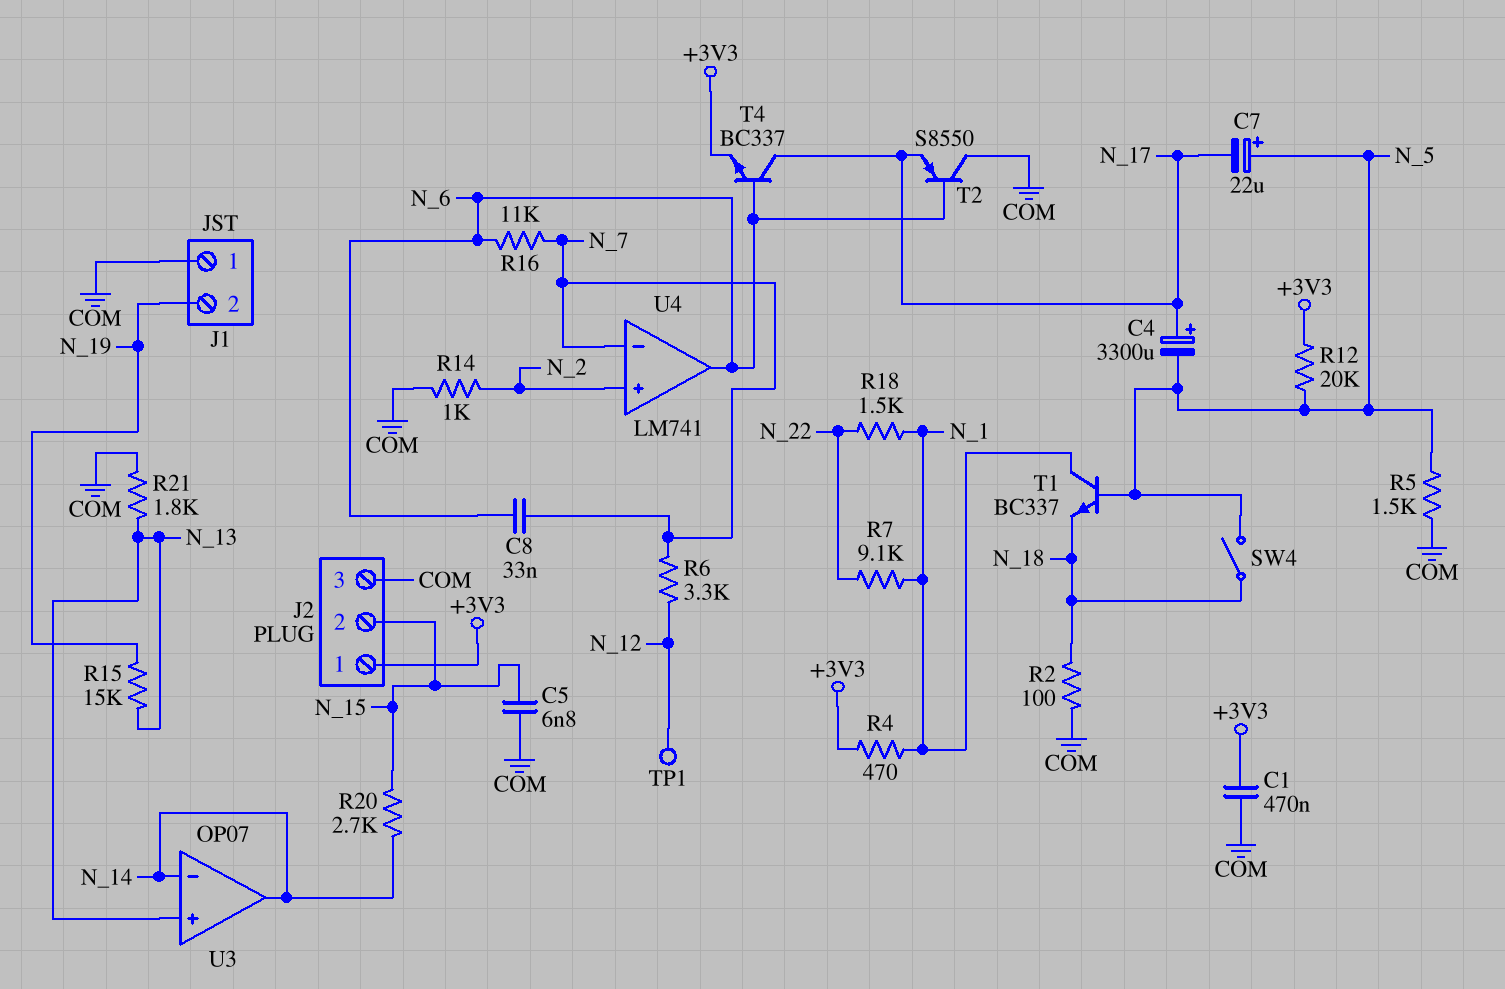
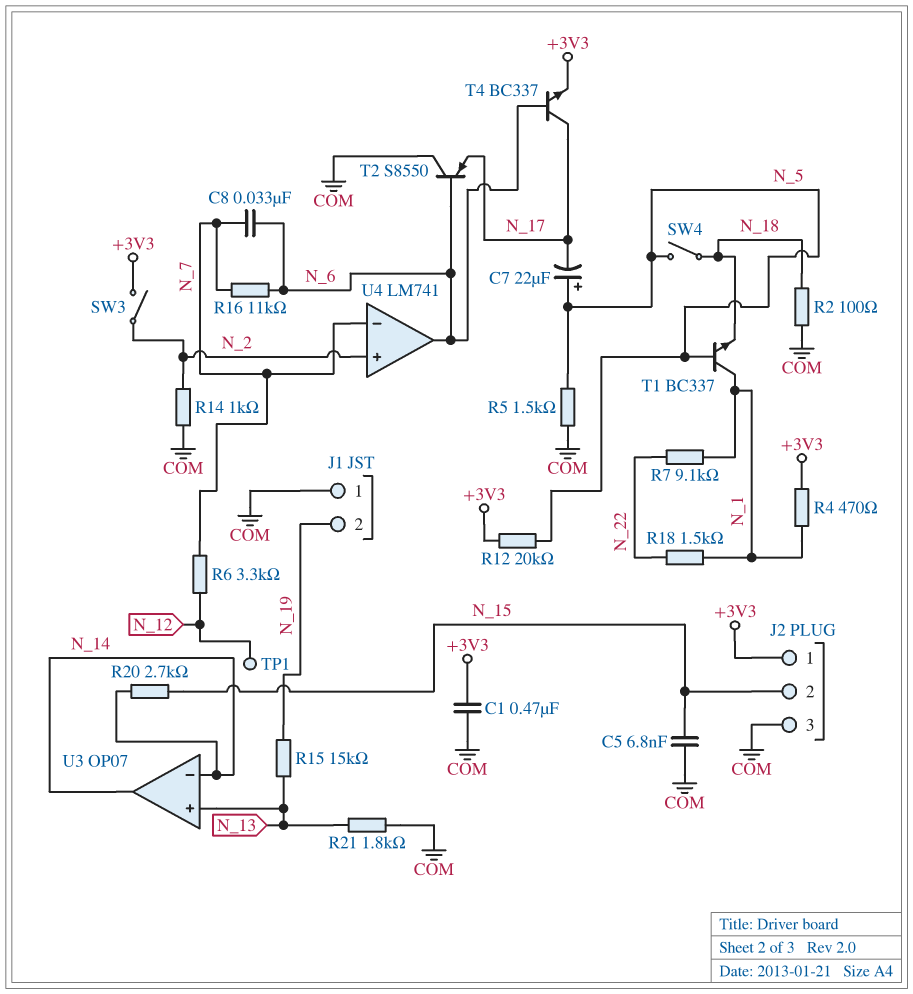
C4: 3300uF (plus N_17, minus N_5) -> none
SW3: none -> switch (+3V3, N_2)

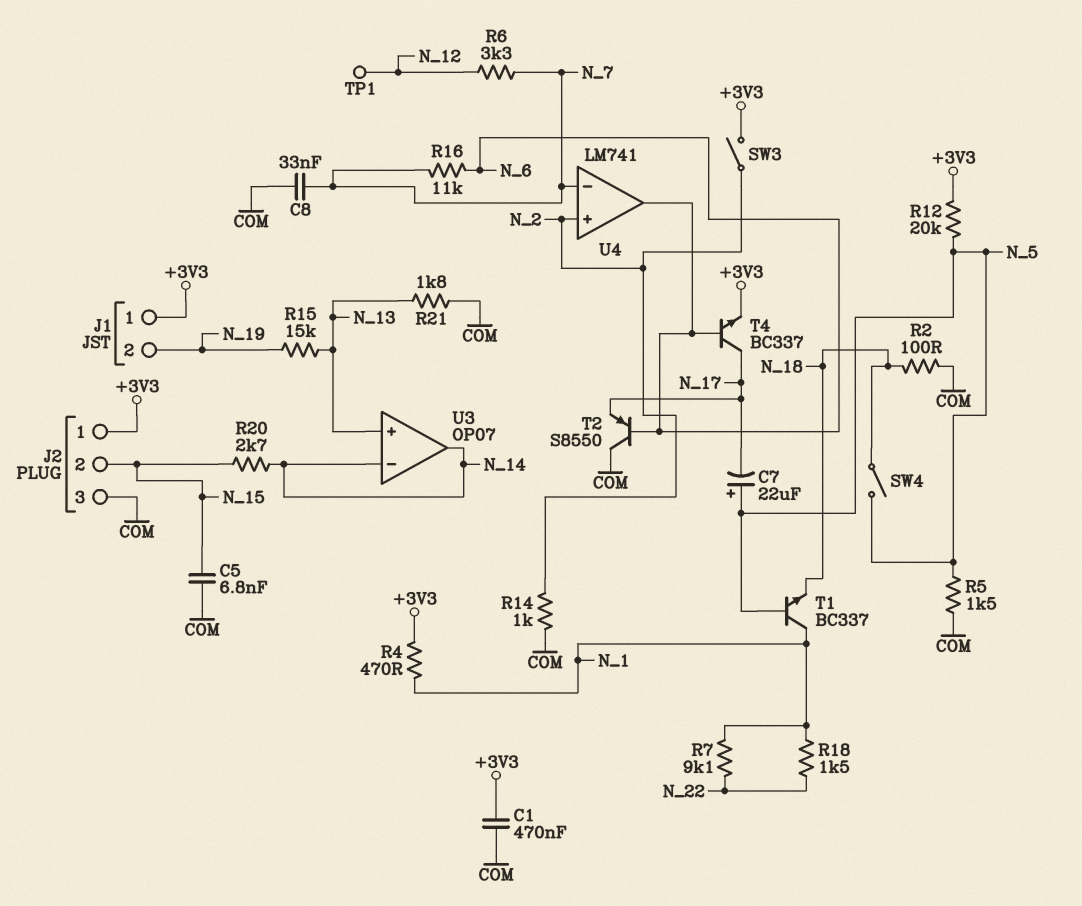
C8: 33nF (N_6, N_7) -> 33nF (COM, N_7)
J1 pin 1: COM -> +3V3

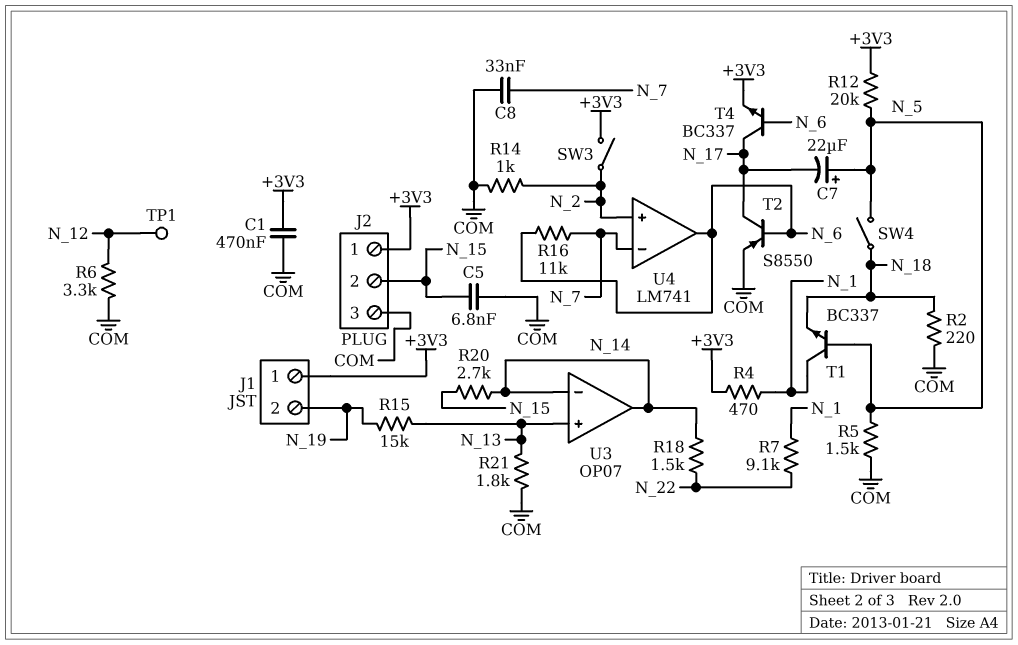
R2: 100 (COM, N_18) -> 220 (COM, N_18)
R6: 3.3k (N_7, N_12) -> 3.3k (COM, N_12)
R18: 1.5k (N_1, N_22) -> 1.5k (N_14, N_22)
T2: PNP S8550 (B N_6, C COM, E N_17) -> PNP S8550 (B N_6, C N_17, E COM)

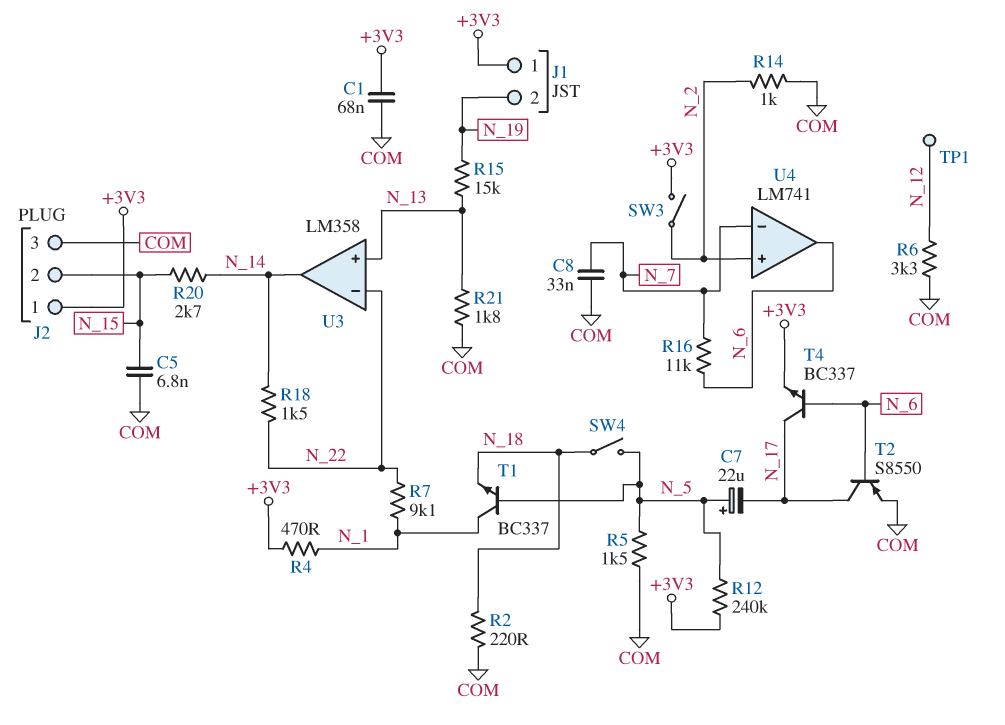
C1: 470nF (+3V3, COM) -> 68nF (+3V3, COM)
R12: 20k (+3V3, N_5) -> 240k (+3V3, N_5)
U3: OP07 -> LM358
U3 pin in-: N_14 -> N_22

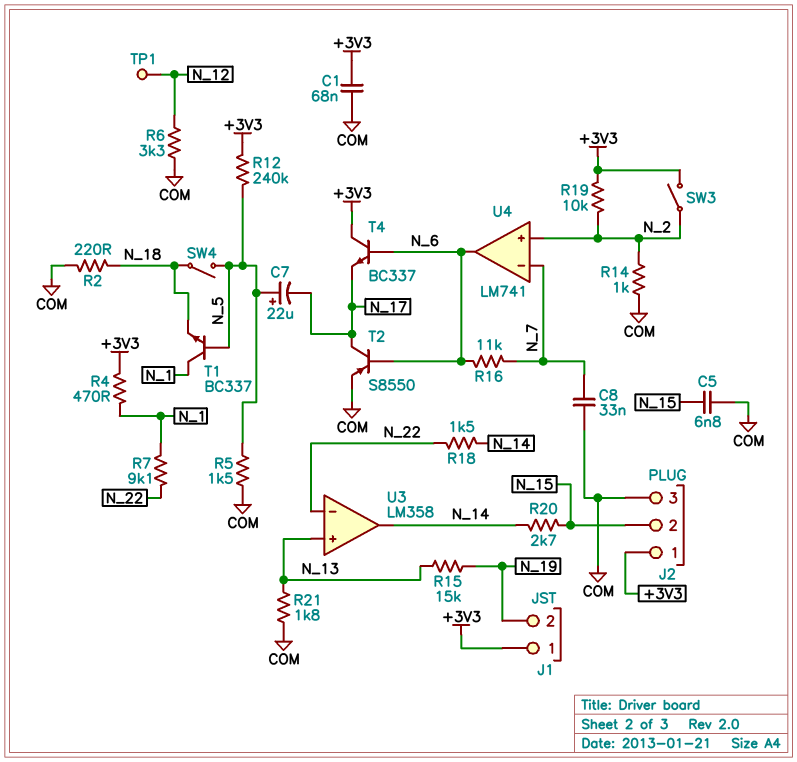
R19: none -> 10k (+3V3, N_2)
T4: NPN BC337 (B N_6, C N_17, E +3V3) -> NPN BC337 (B N_6, C +3V3, E N_17)

